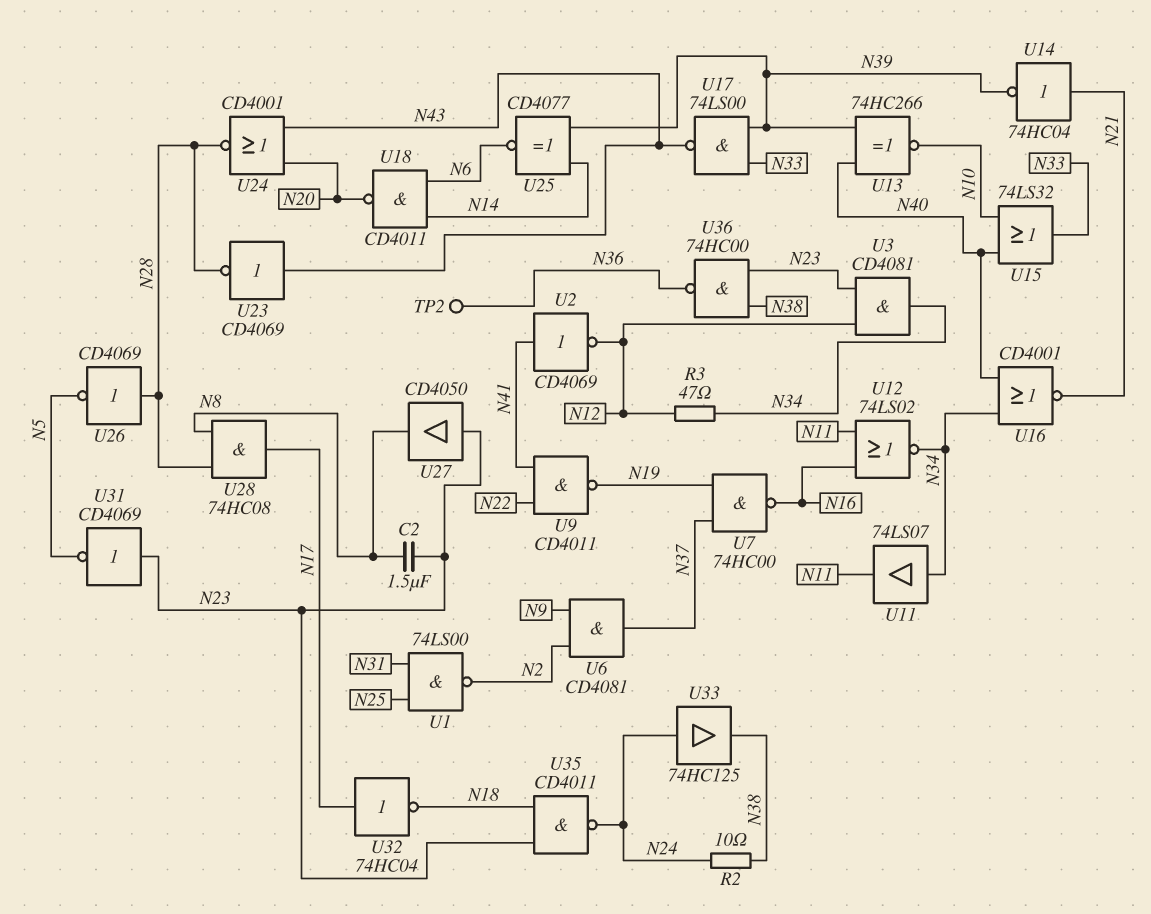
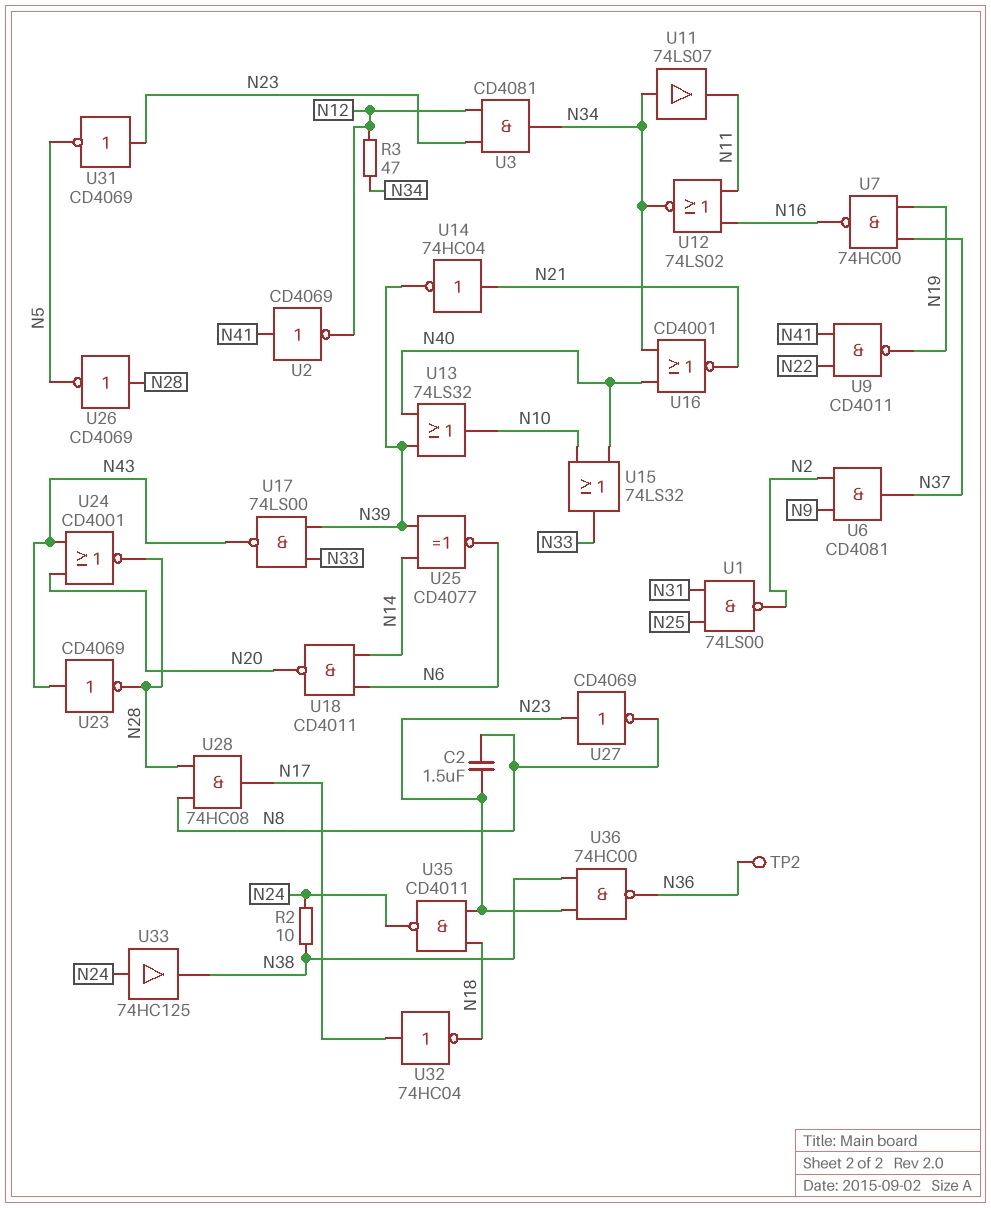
U13: XNOR 74HC266 (in N39, in N40, out N10) -> OR 74LS32 (in N39, in N40, out N10)
U27: buffer CD4050 (in N23, out N8) -> NOT CD4069 (in N23, out N8)

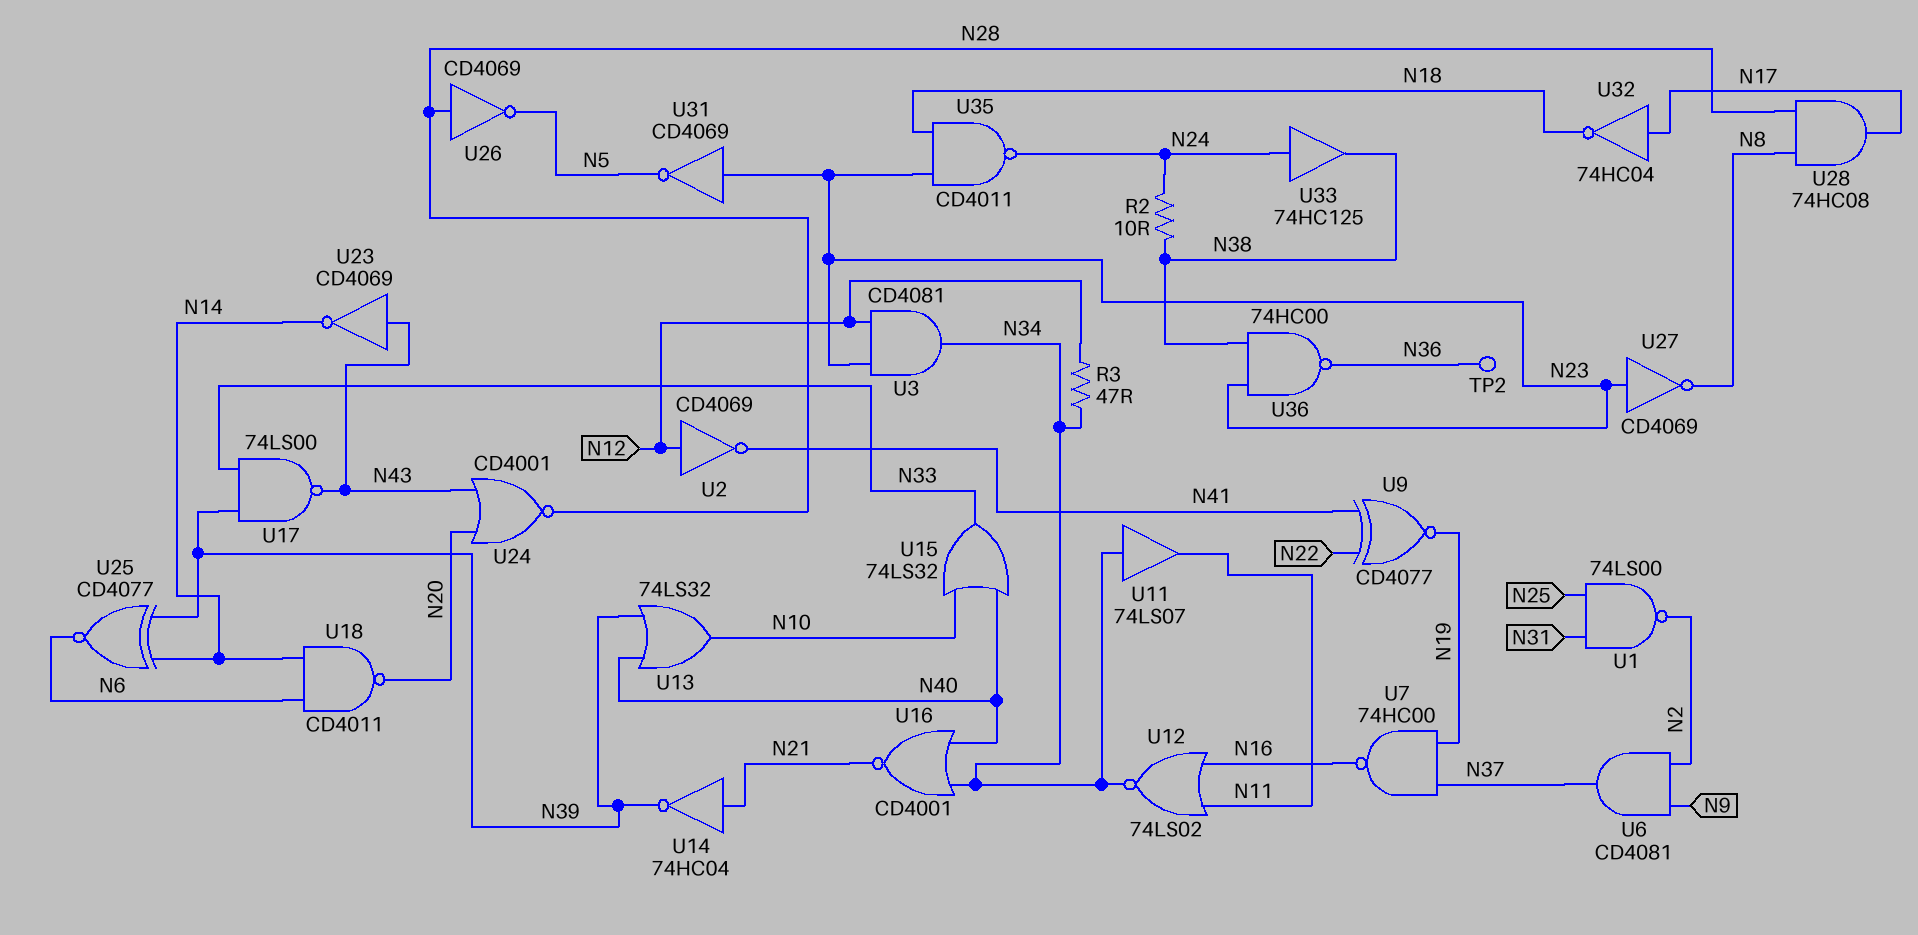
C2: 1.5uF (N8, N23) -> none
U2: NOT CD4069 (in N41, out N12) -> NOT CD4069 (in N12, out N41)
U9: NAND CD4011 (in N22, in N41, out N19) -> XNOR CD4077 (in N22, in N41, out N19)
U23: NOT CD4069 (in N43, out N28) -> NOT CD4069 (in N43, out N14)

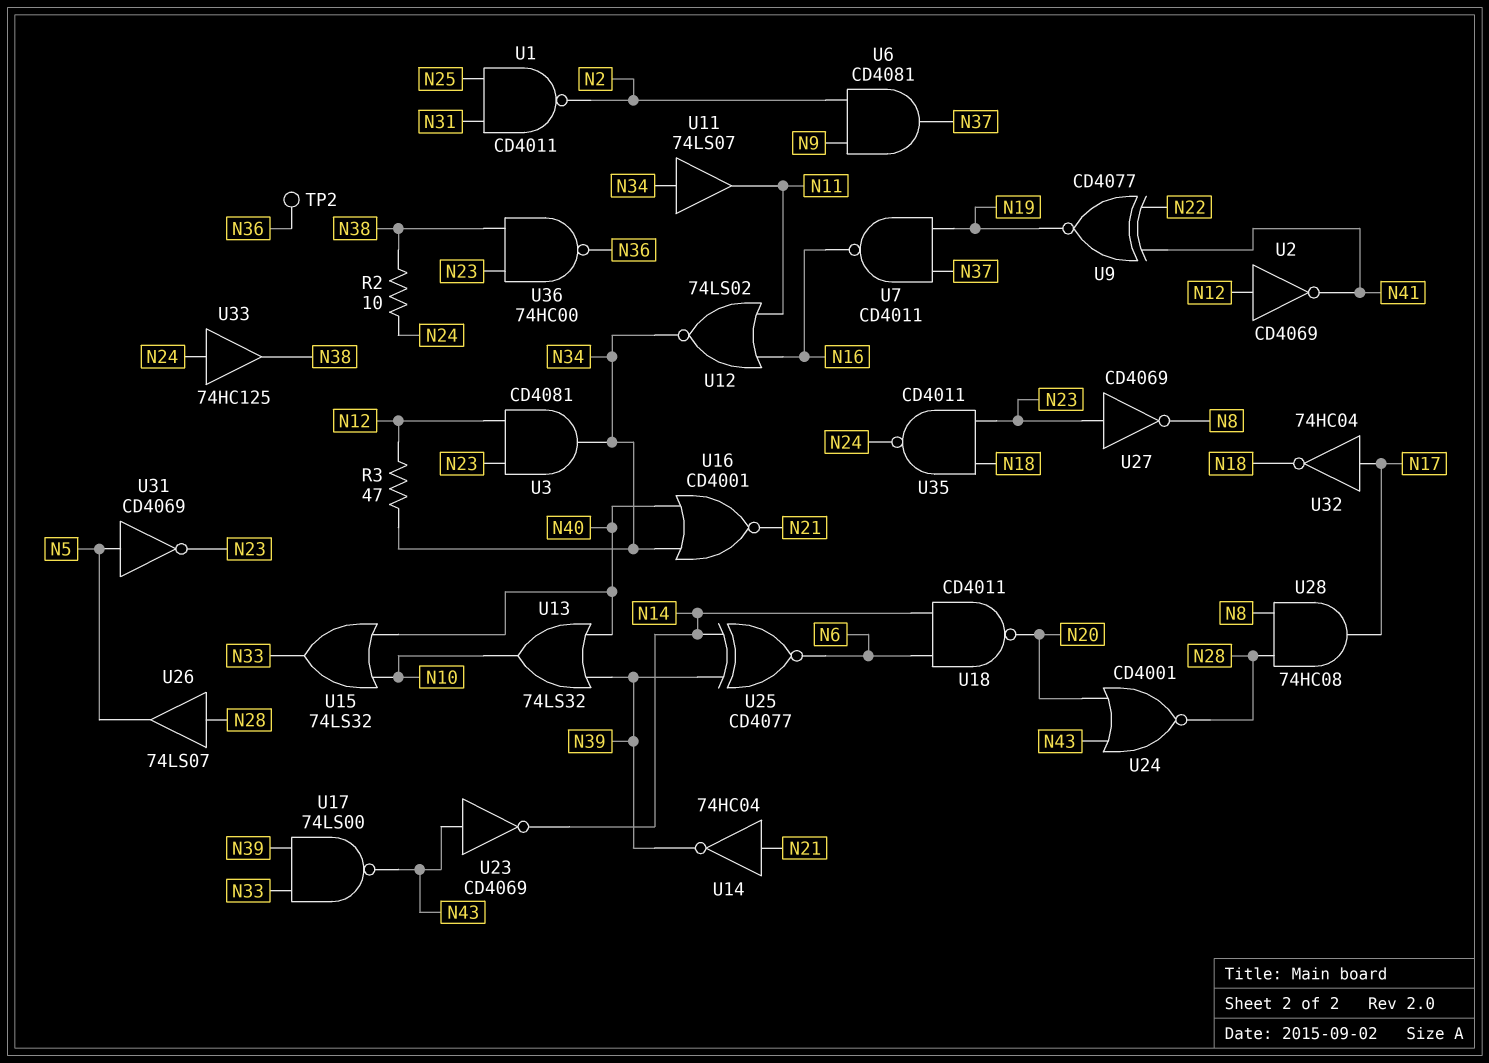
U1: NAND 74LS00 (in N25, in N31, out N2) -> NAND CD4011 (in N25, in N31, out N2)
U7: NAND 74HC00 (in N19, in N37, out N16) -> NAND CD4011 (in N19, in N37, out N16)
U26: NOT CD4069 (in N28, out N5) -> buffer 74LS07 (in N28, out N5)
U31: NOT CD4069 (in N23, out N5) -> NOT CD4069 (in N5, out N23)

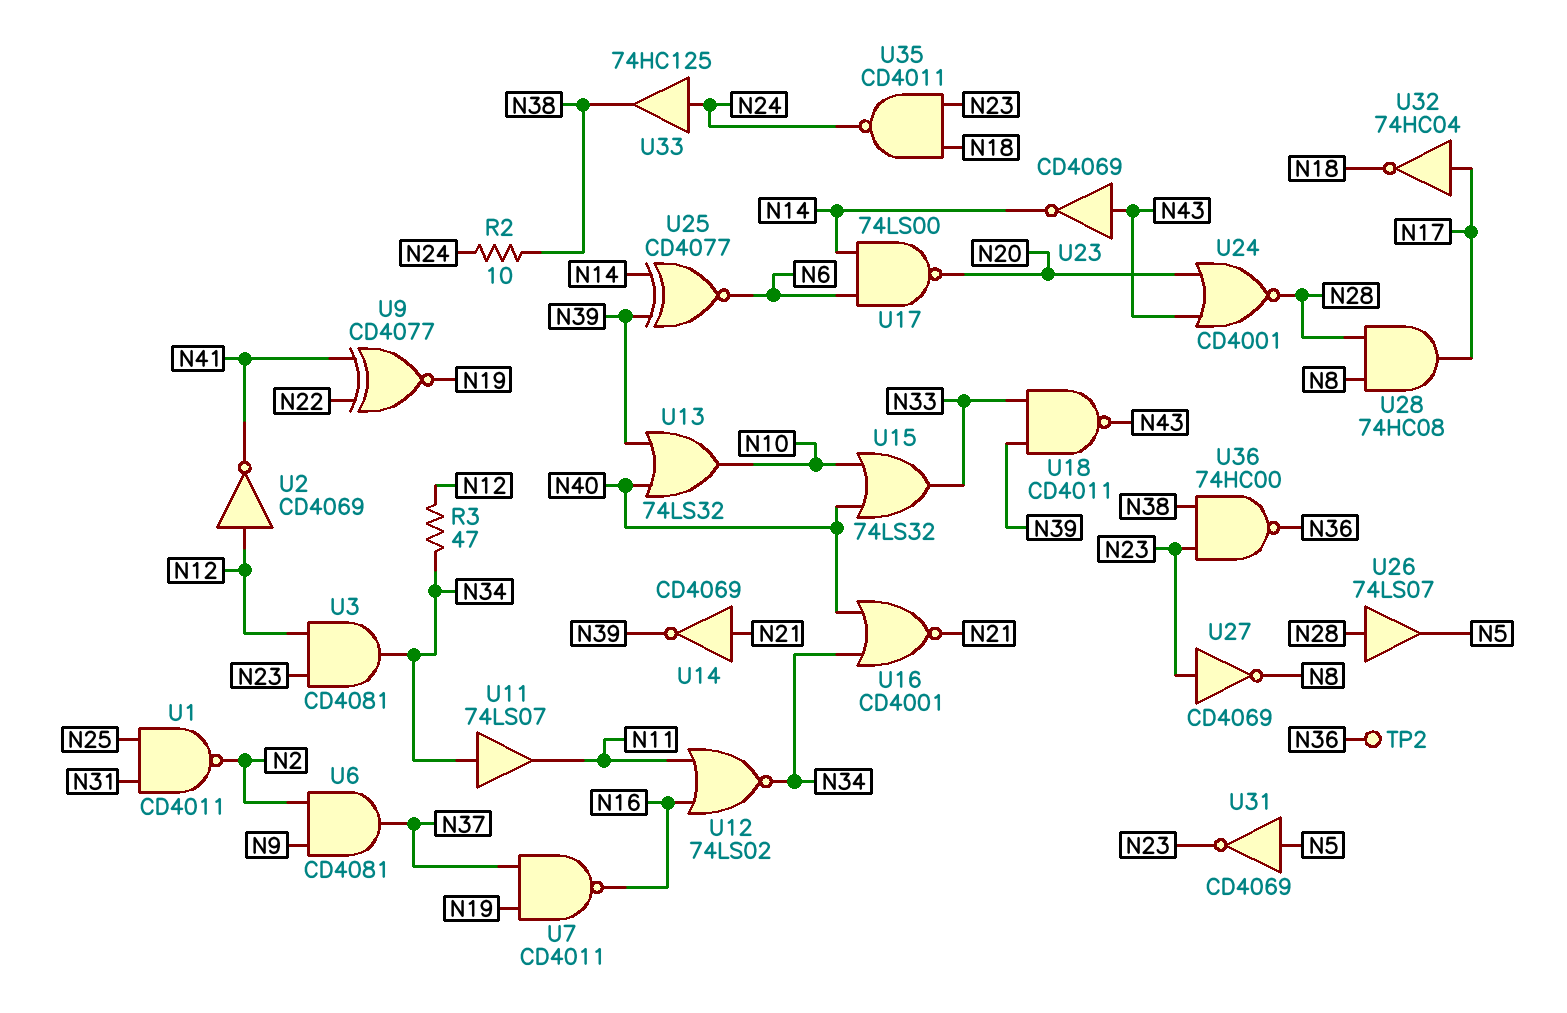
U14: NOT 74HC04 (in N21, out N39) -> NOT CD4069 (in N21, out N39)
U17: NAND 74LS00 (in N33, in N39, out N43) -> NAND 74LS00 (in N6, in N14, out N20)
U18: NAND CD4011 (in N6, in N14, out N20) -> NAND CD4011 (in N33, in N39, out N43)

